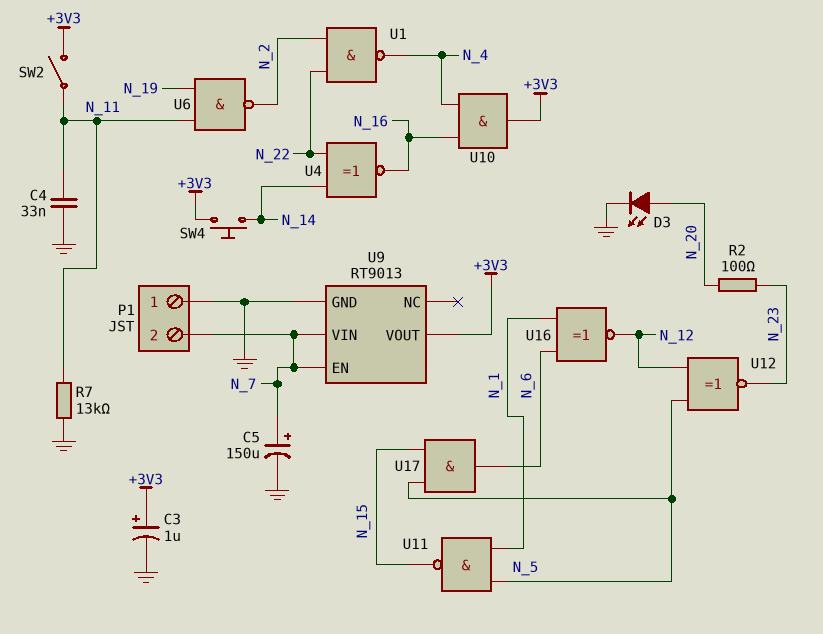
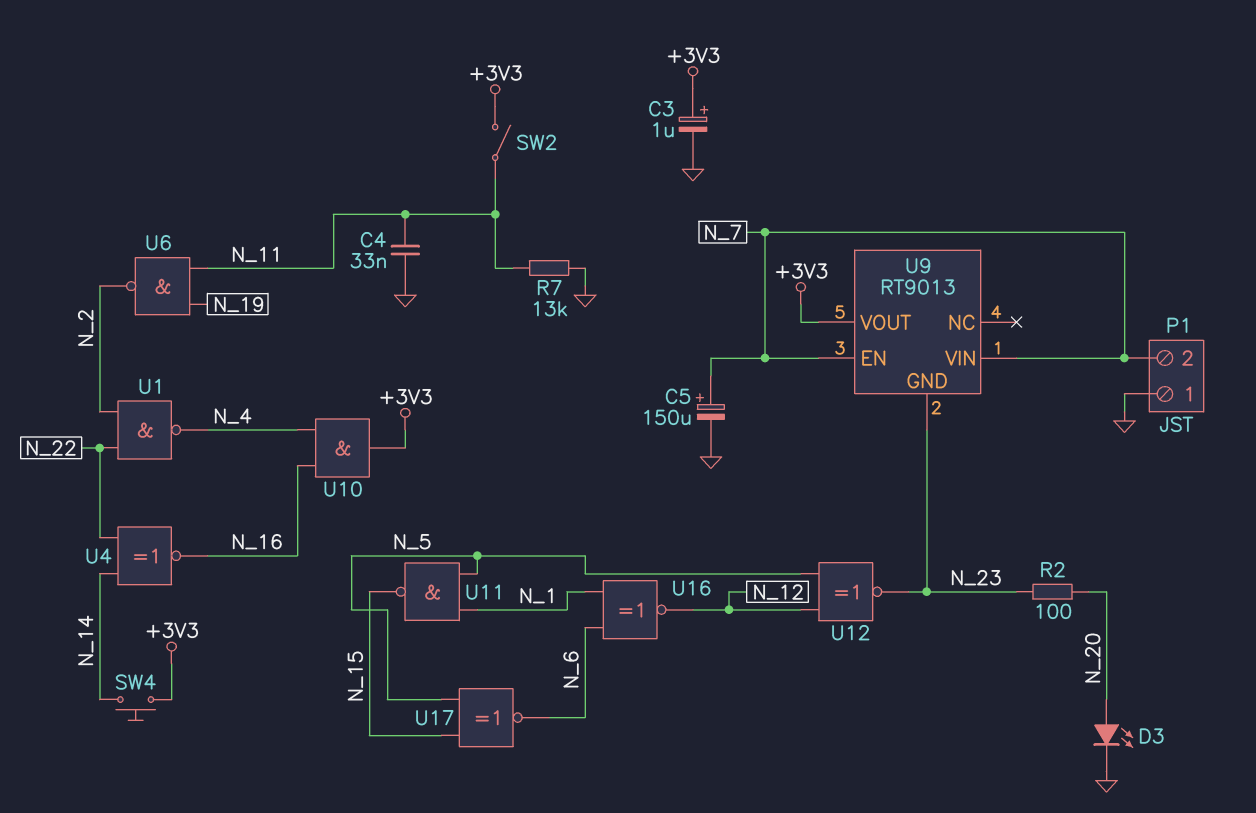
U9 pin GND: GND -> N_23
U17: AND (in N_5, in N_15, out N_6) -> XNOR (in N_5, in N_15, out N_6)

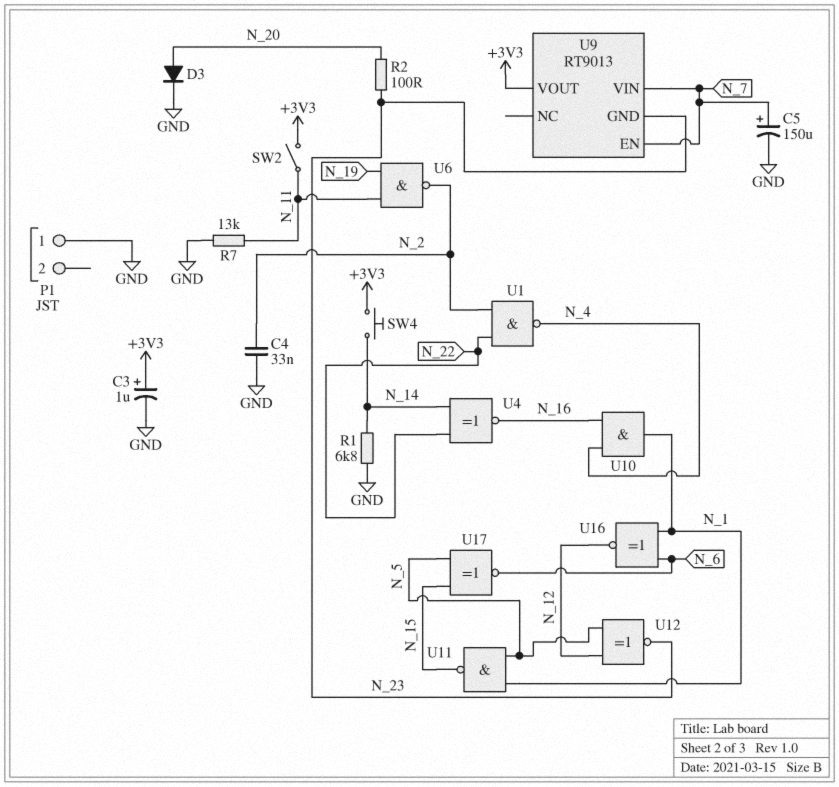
C4: 33nF (GND, N_11) -> 33nF (GND, N_2)
D3: LED (A N_20, K GND) -> diode (A N_20, K GND)
P1 pin 2: N_7 -> none
R1: none -> 6.8k (GND, N_14)
U10: AND (in N_4, in N_16, out +3V3) -> AND (in N_4, in N_16, out N_1)

